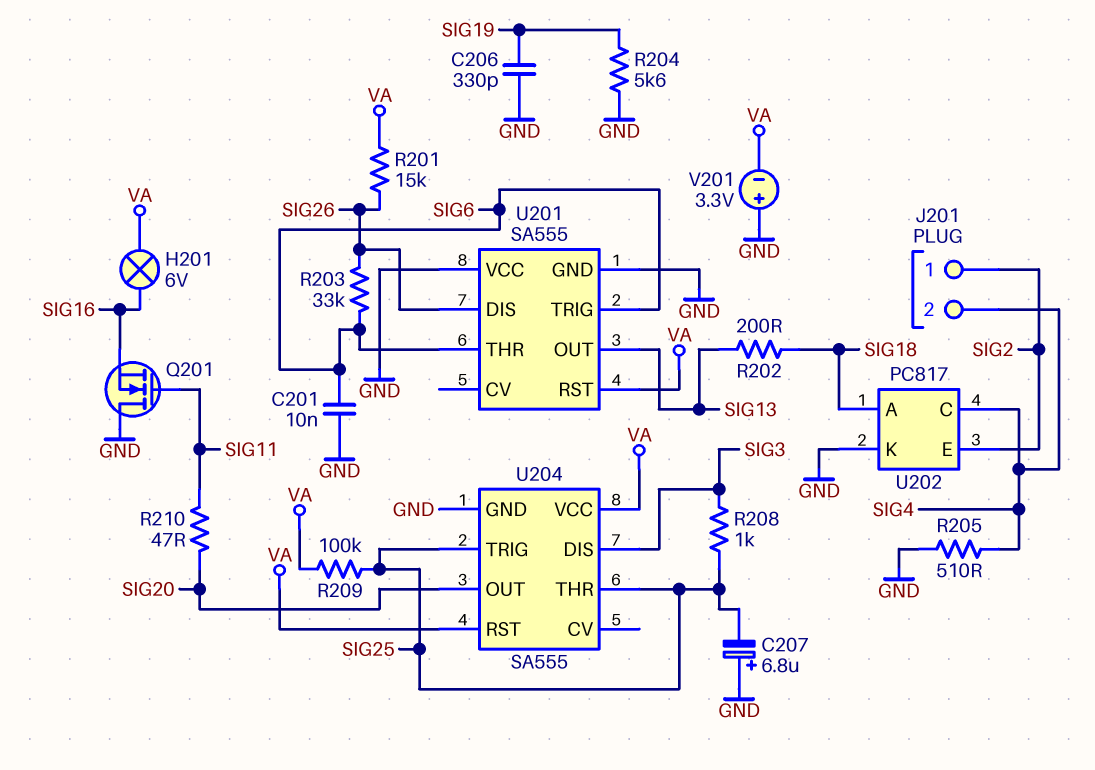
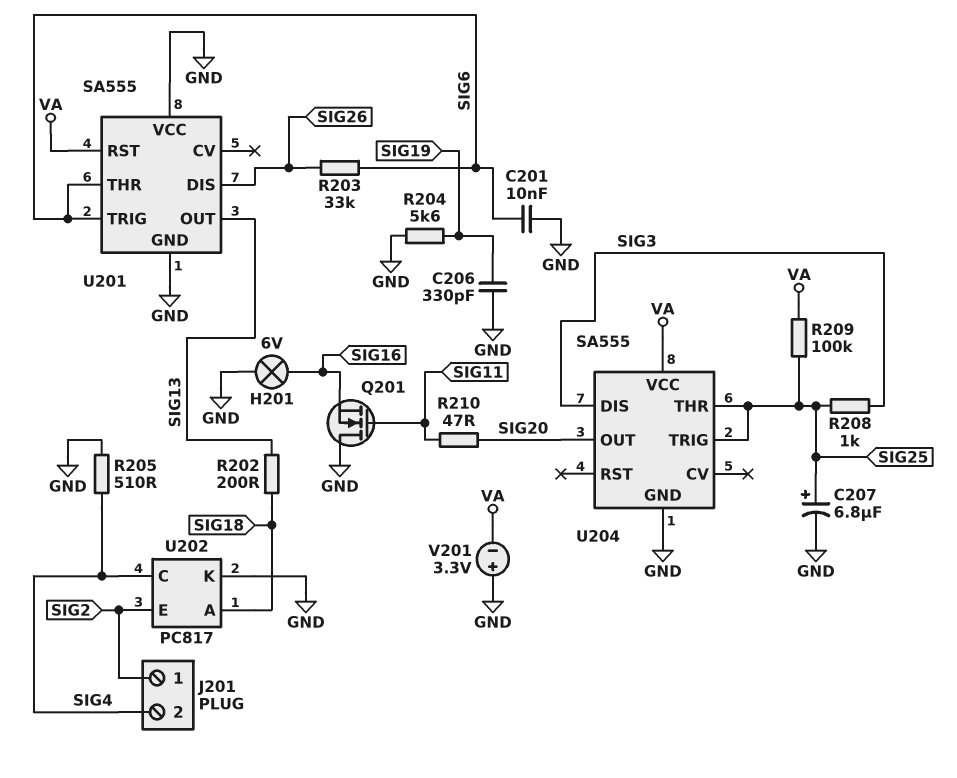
C207: 6.8uF (plus GND, minus SIG25) -> 6.8uF (plus SIG25, minus GND)
H201: lamp 6V (SIG16, VA) -> lamp 6V (GND, SIG16)
R201: 15k (SIG26, VA) -> none
U204 pin RST: VA -> none

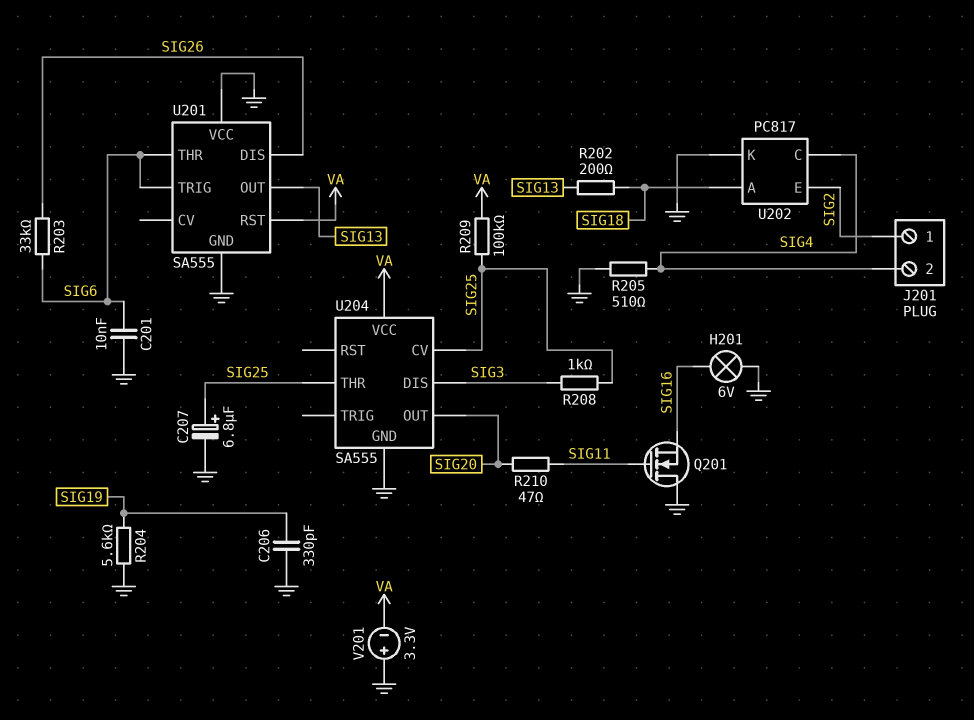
U204 pin CV: none -> SIG25
U204 pin TRIG: SIG25 -> none

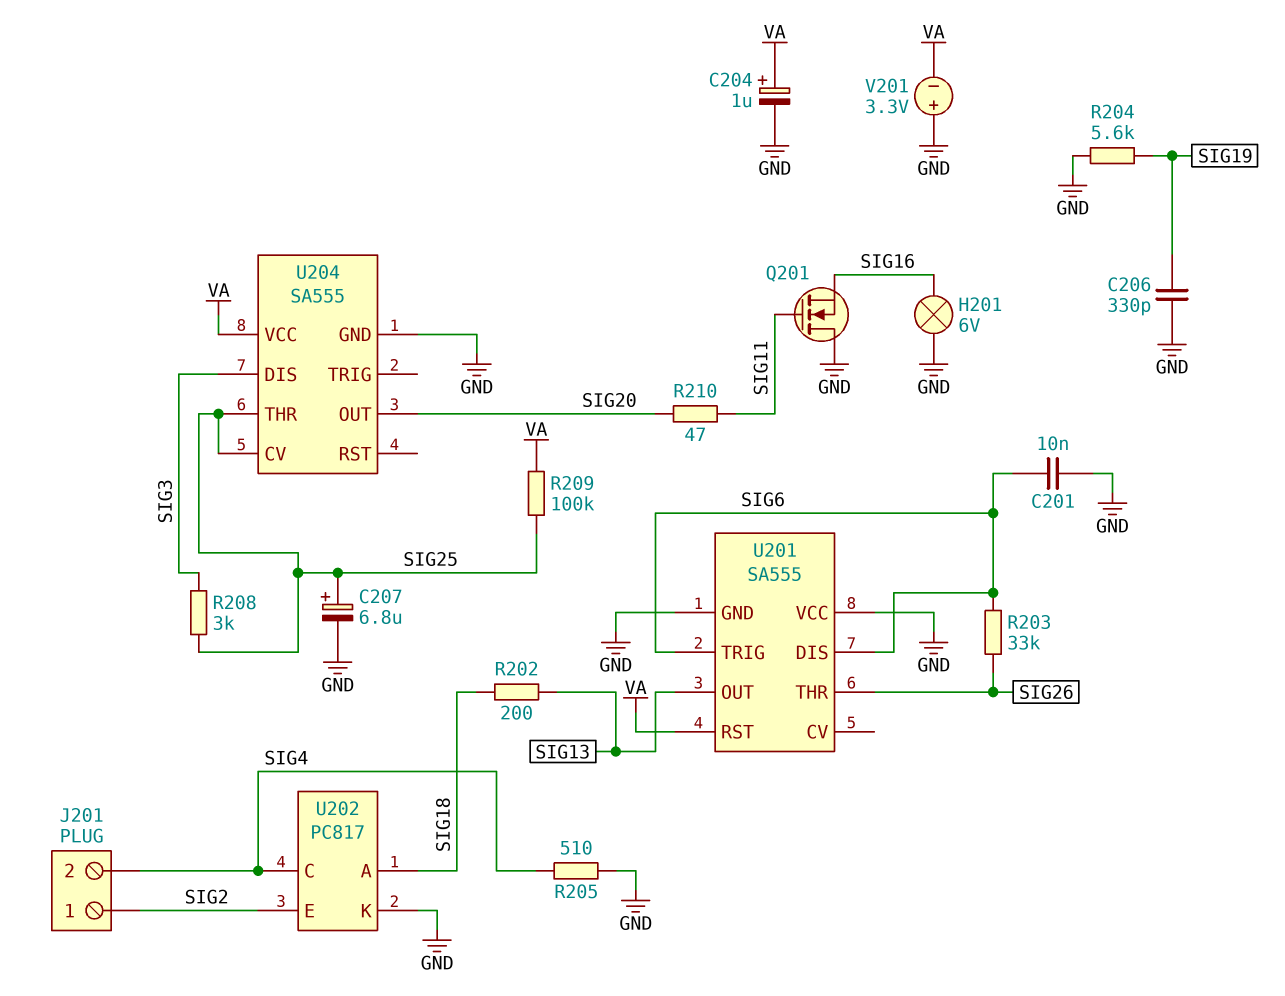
C204: none -> 1uF (plus VA, minus GND)
R208: 1k (SIG3, SIG25) -> 3k (SIG3, SIG25)
U201 pin DIS: SIG26 -> SIG6
U201 pin THR: SIG6 -> SIG26

